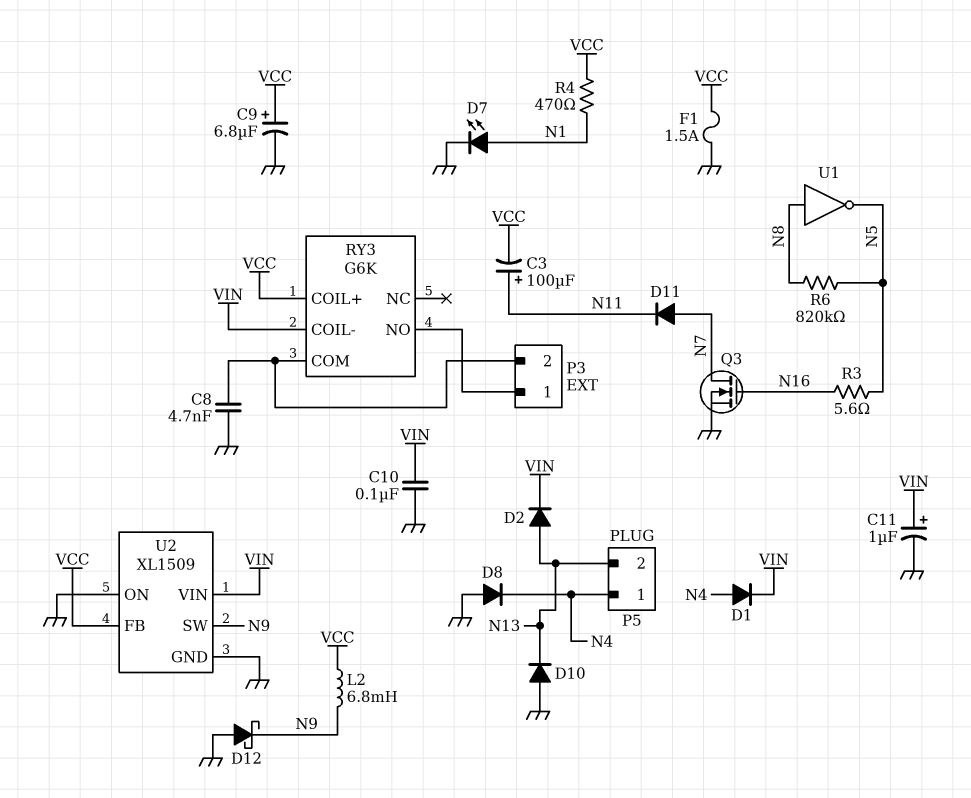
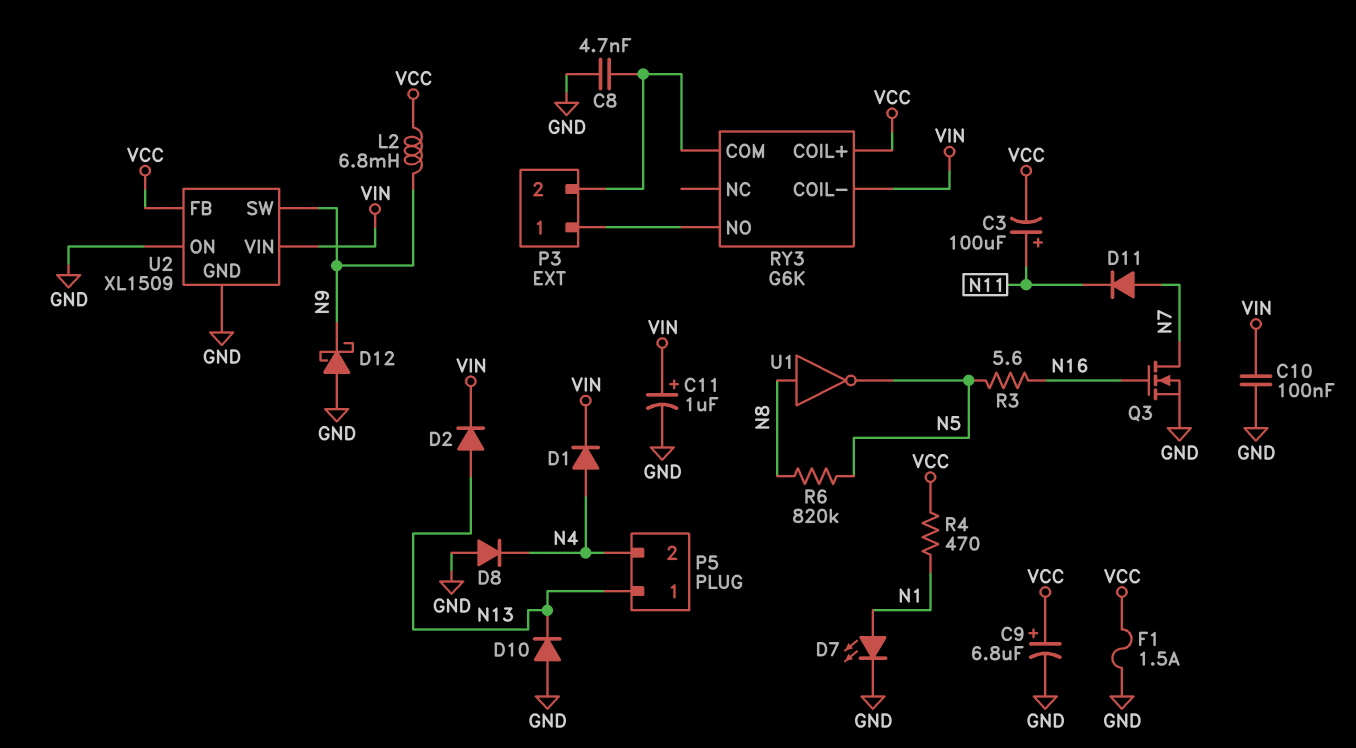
P5 pin 1: N4 -> N13
P5 pin 2: N13 -> N4

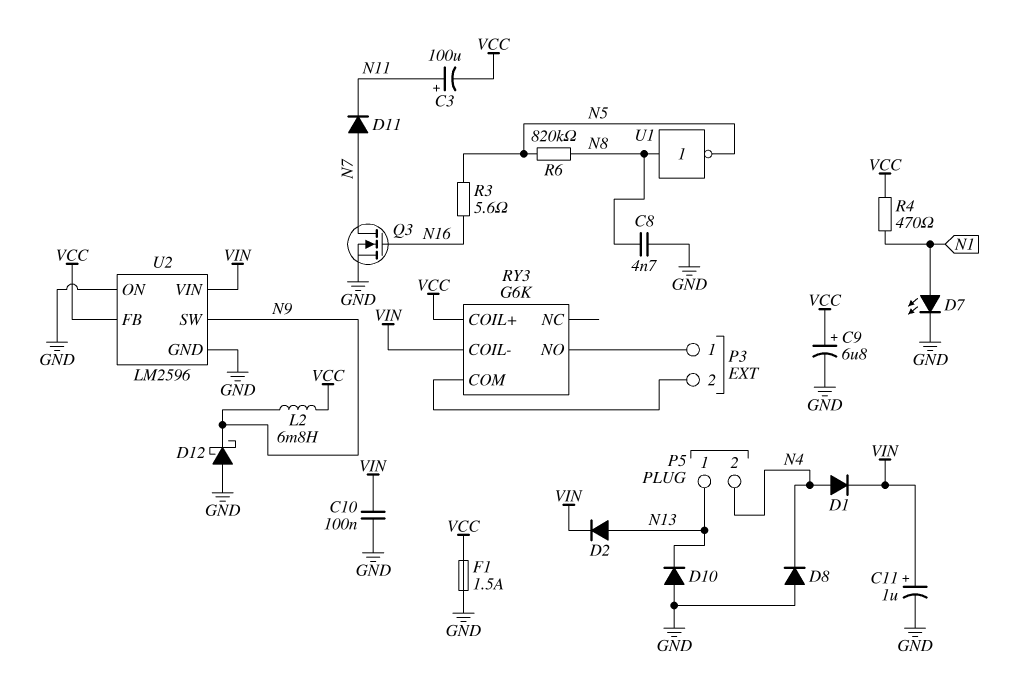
C8: 4.7nF (GND, P3/2) -> 4.7nF (GND, N8)
U2: XL1509 -> LM2596

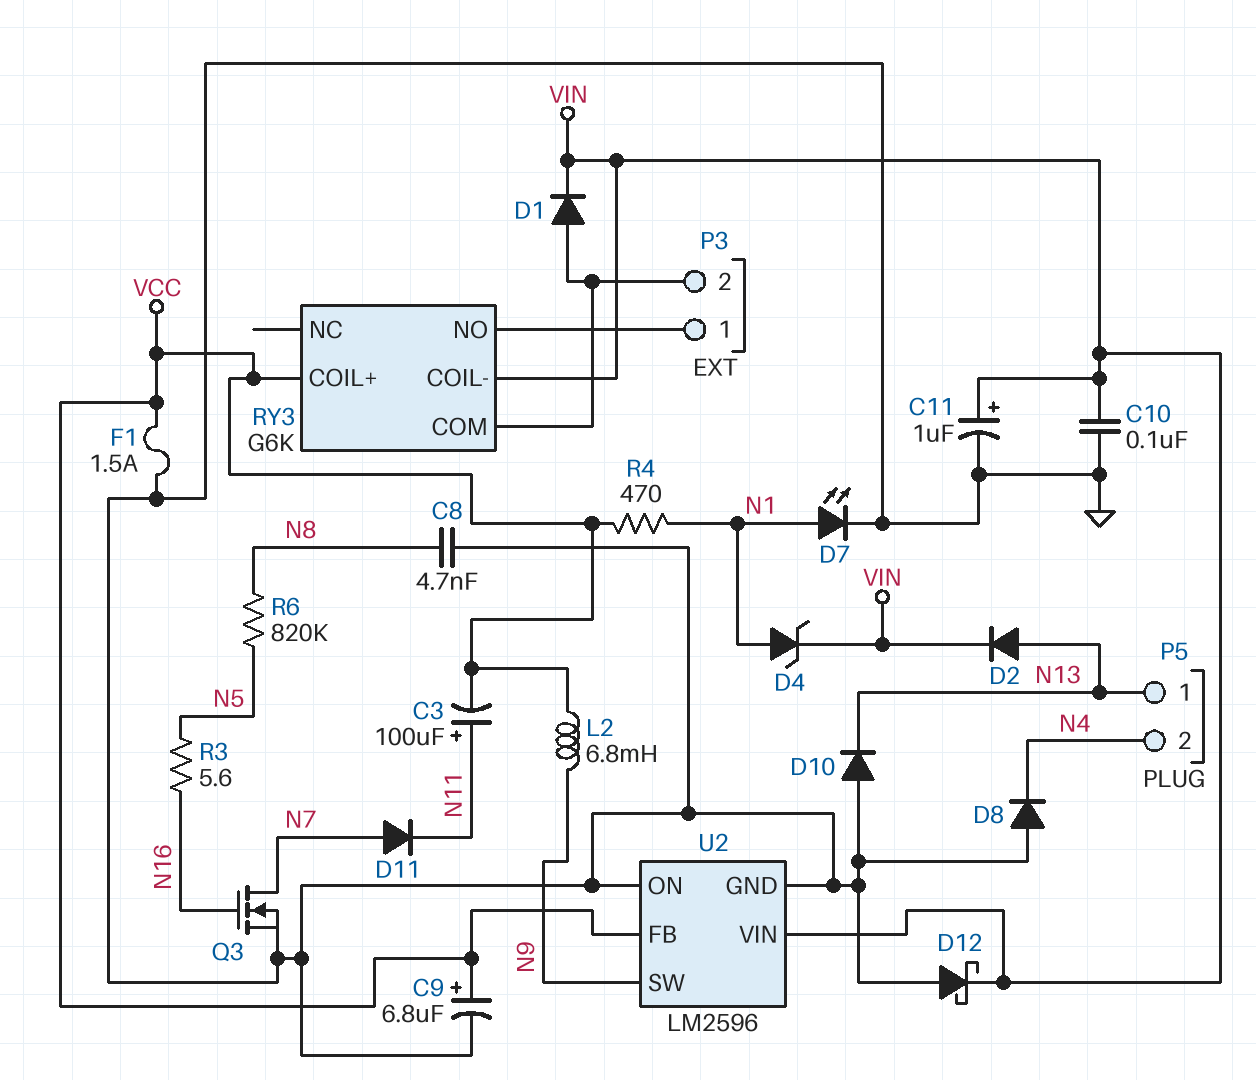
D1: diode (A N4, K VIN) -> diode (A P3/2, K VIN)
D4: none -> zener (A N1, K VIN)
D12: schottky (A GND, K N9) -> schottky (A GND, K VIN)
U1: NOT (in N8, out N5) -> none

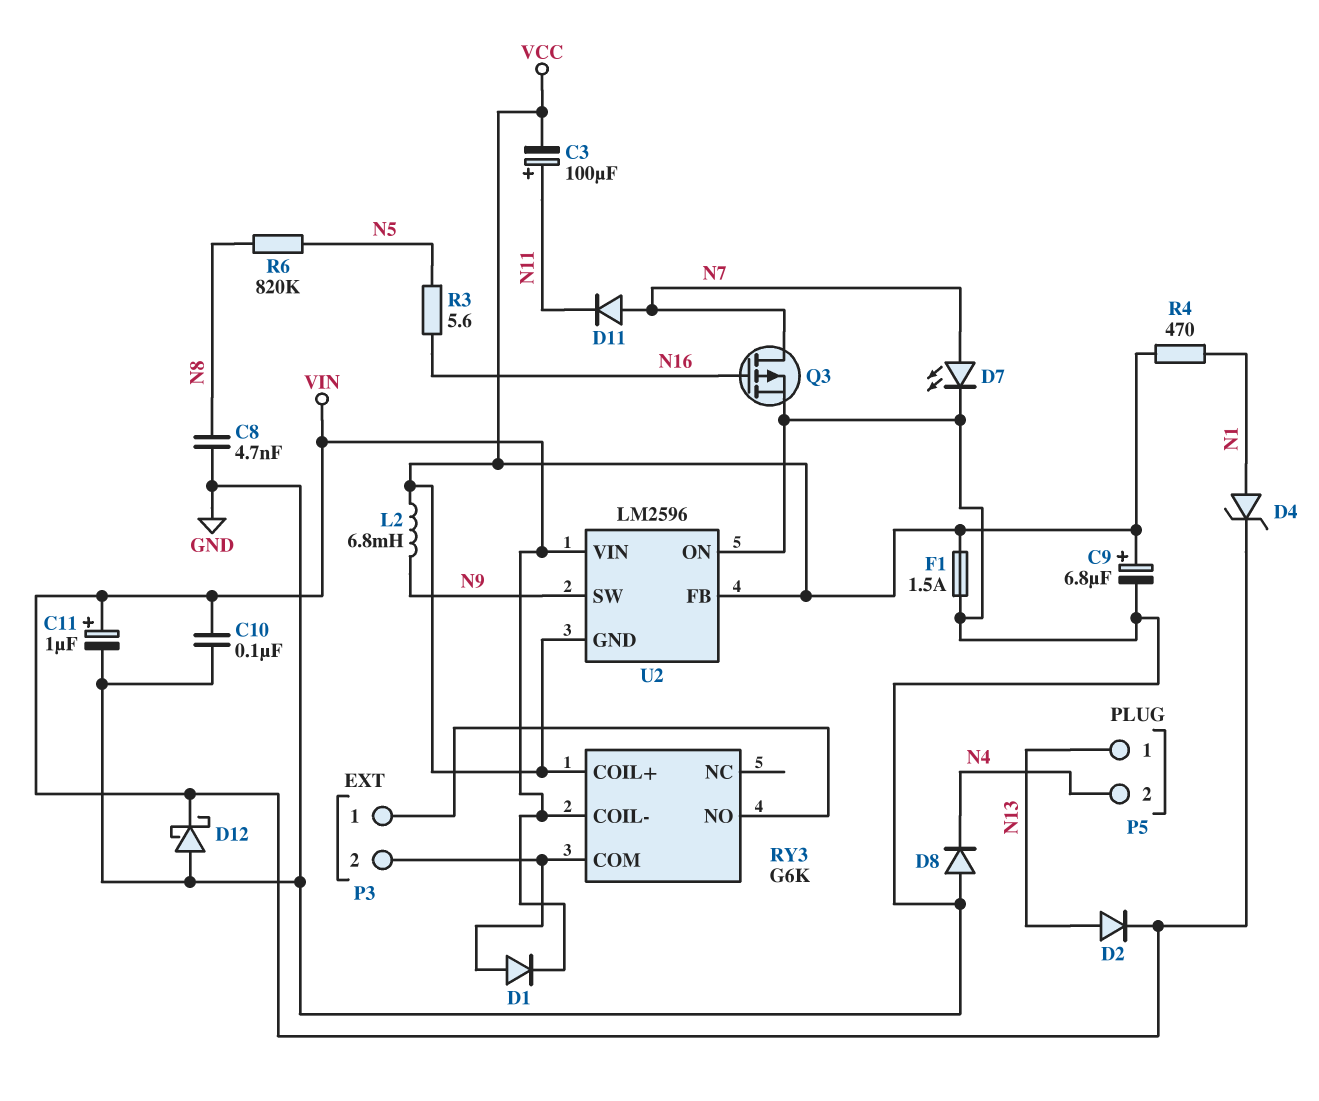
D7: LED (A N1, K GND) -> LED (A N7, K GND)
D10: diode (A GND, K N13) -> none
Q3: NMOS (G N16, D N7, S GND) -> PMOS (G N16, D N7, S GND)
U2 pin GND: GND -> VCC

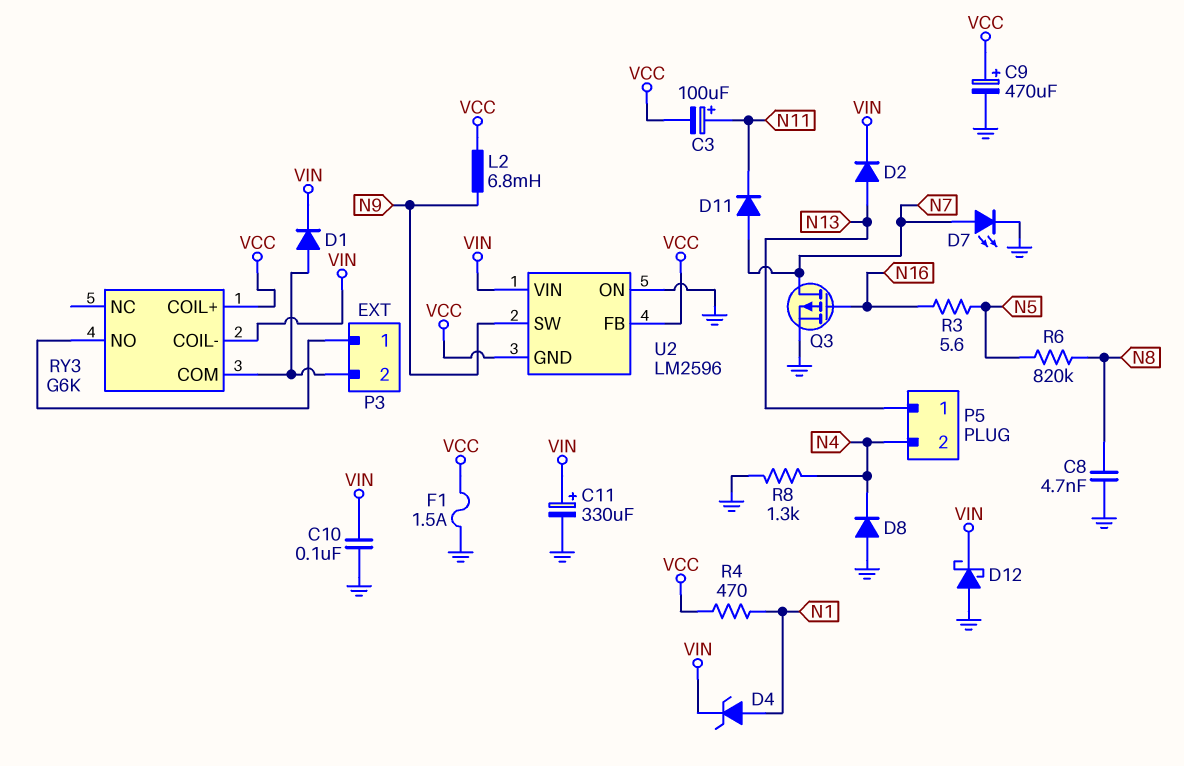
C9: 6.8uF (plus VCC, minus GND) -> 470uF (plus VCC, minus GND)
C11: 1uF (plus VIN, minus GND) -> 330uF (plus VIN, minus GND)
R8: none -> 1.3k (GND, N4)

